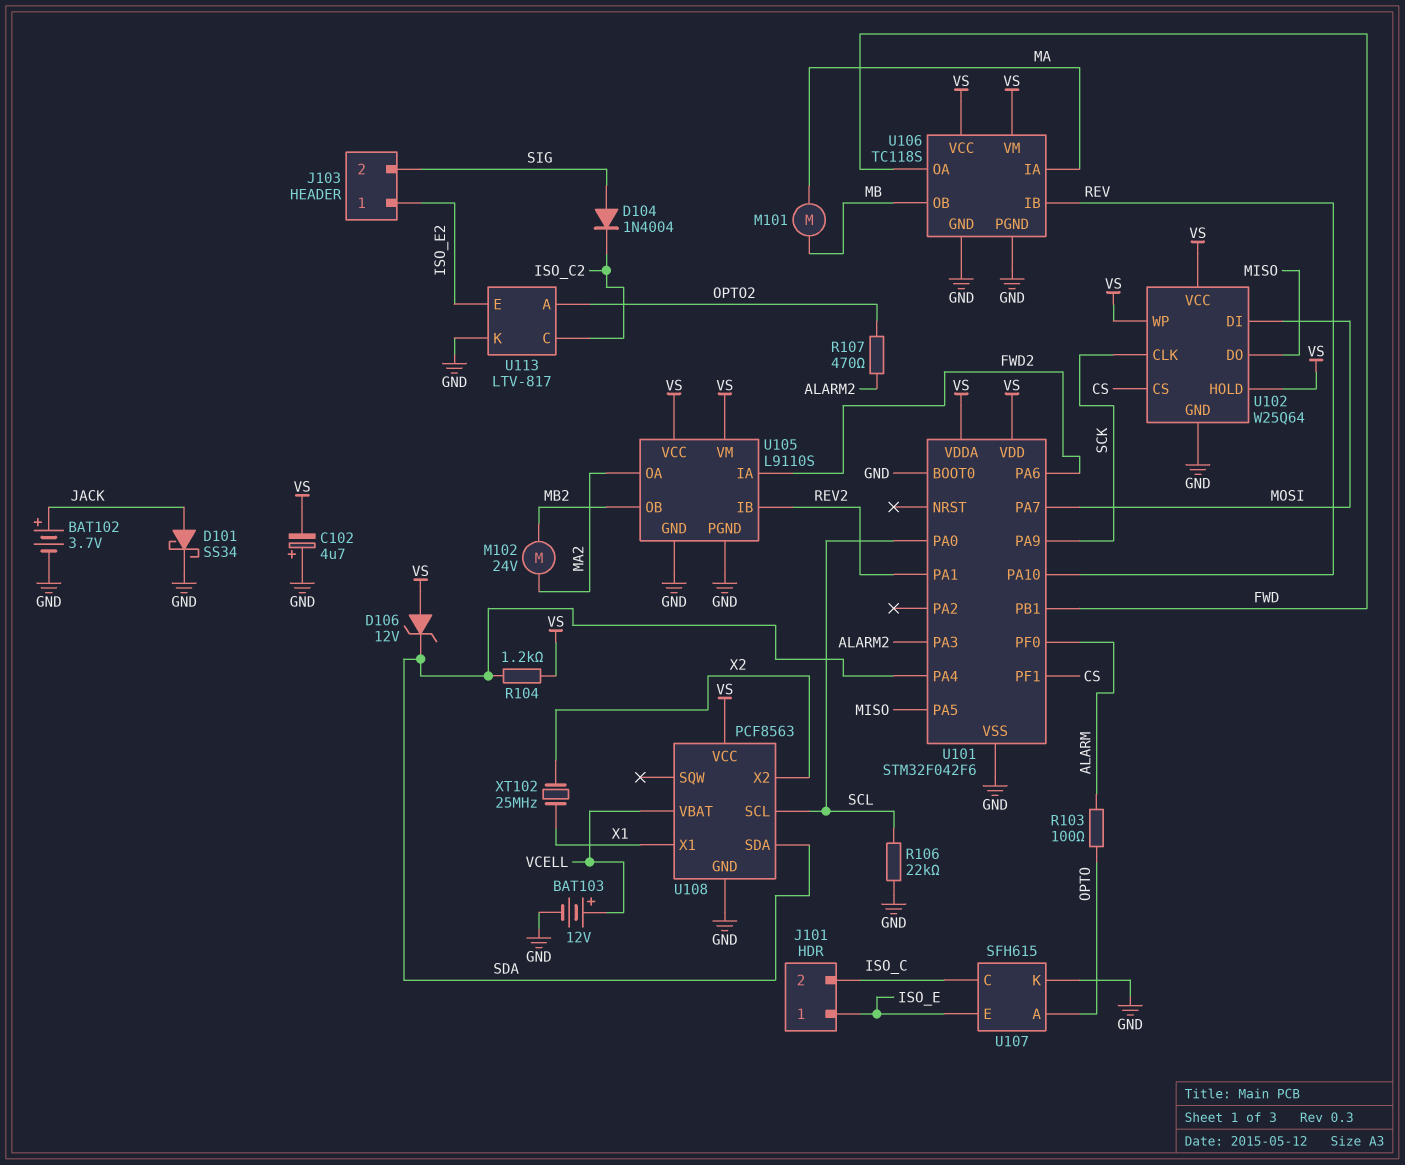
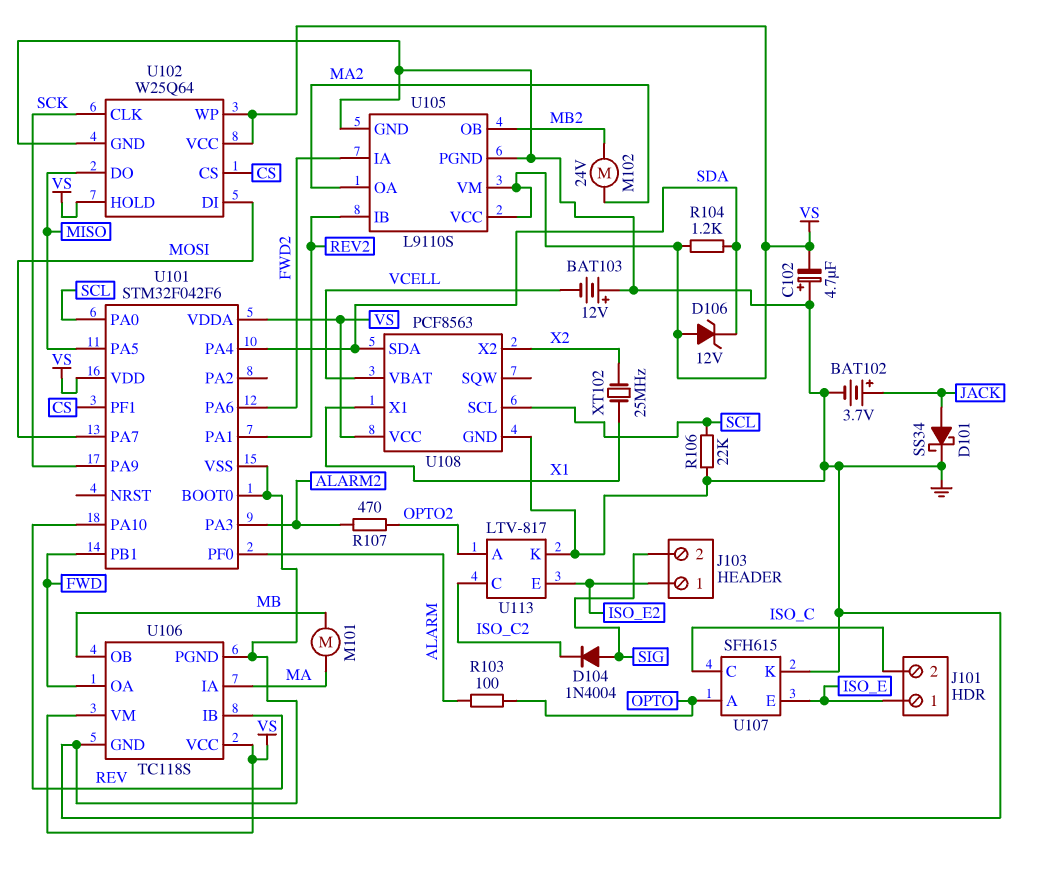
BAT103: 12V (plus VCELL, minus GND) -> 12V (plus GND, minus VCELL)

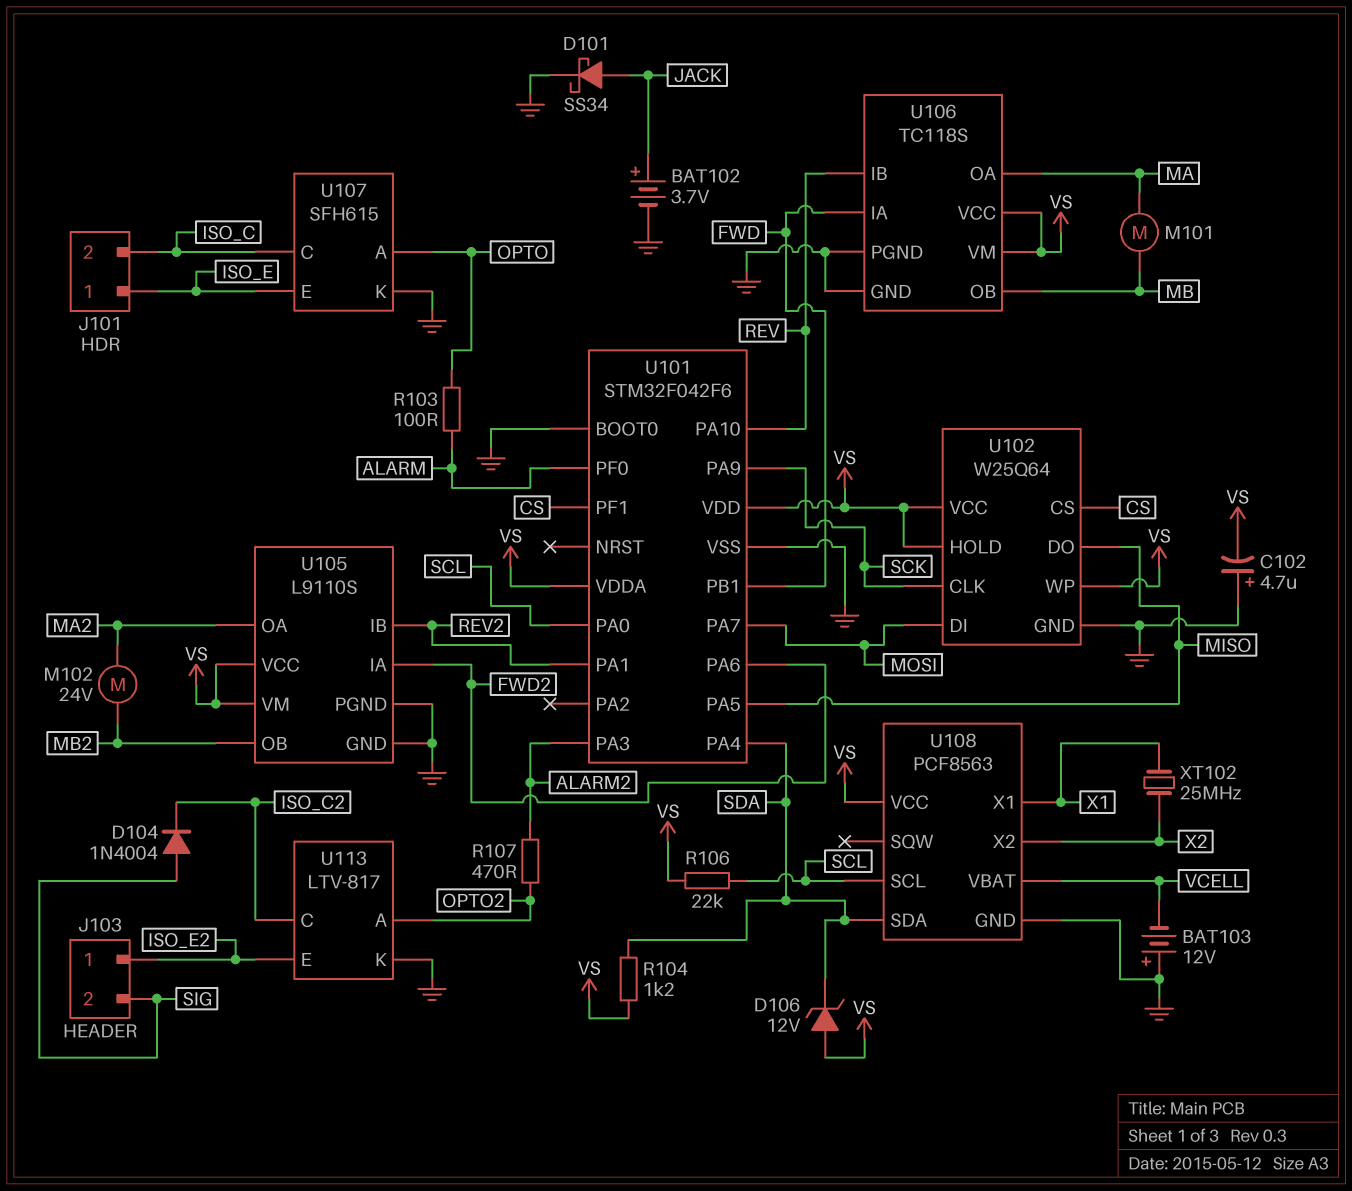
R106: 22k (GND, SCL) -> 22k (SCL, VS)
U106 pin IA: MA -> FWD
U106 pin OA: FWD -> MA

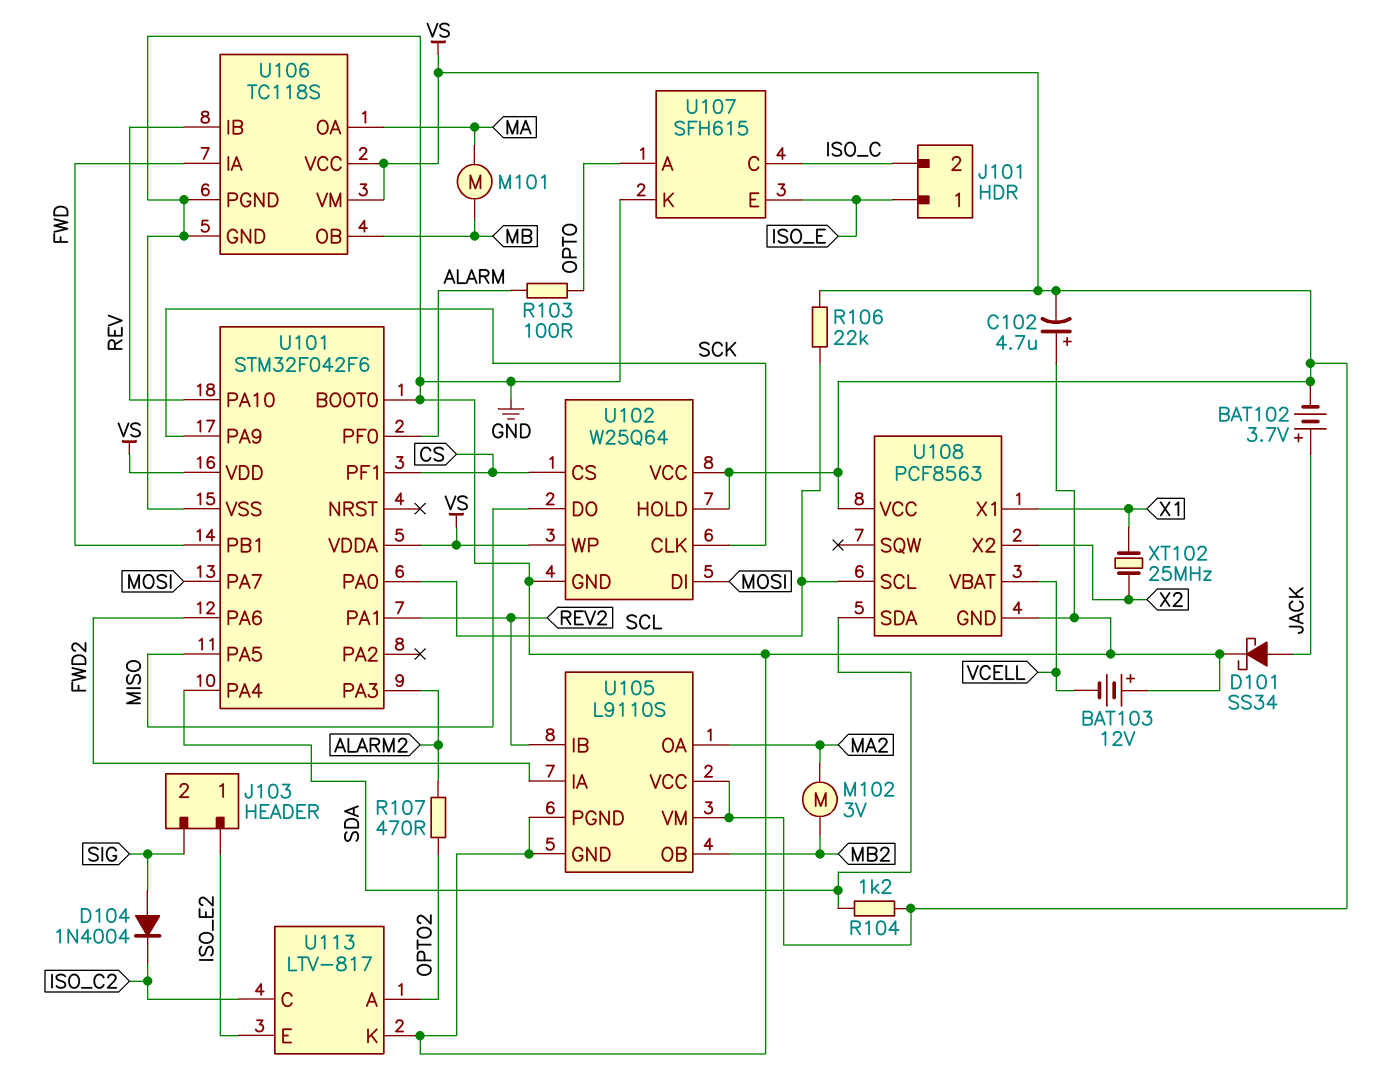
BAT102: 3.7V (plus JACK, minus GND) -> 3.7V (plus JACK, minus VS)
D106: zener 12V (A VS, K SDA) -> none
M102: motor 24V (MA2, MB2) -> motor 3V (MA2, MB2)

